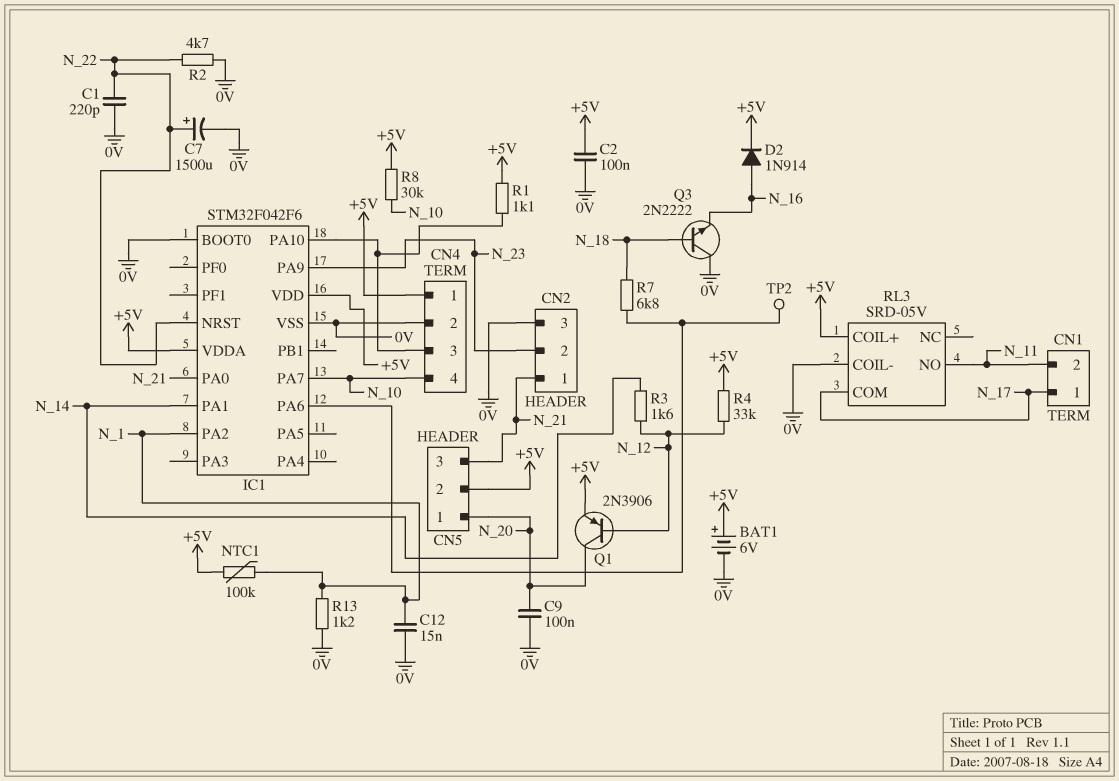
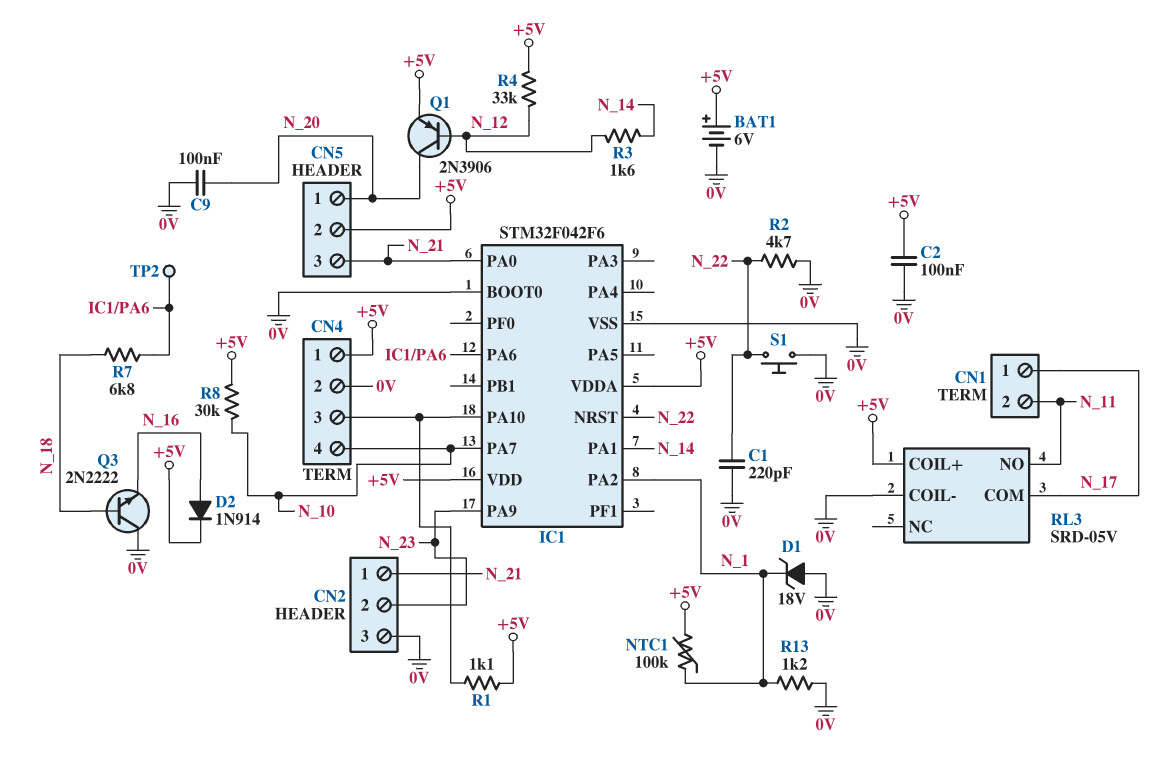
C7: 1500uF (plus N_22, minus 0V) -> none
C12: 15nF (0V, N_1) -> none
D1: none -> zener 18V (A 0V, K N_1)
S1: none -> button (0V, N_22)

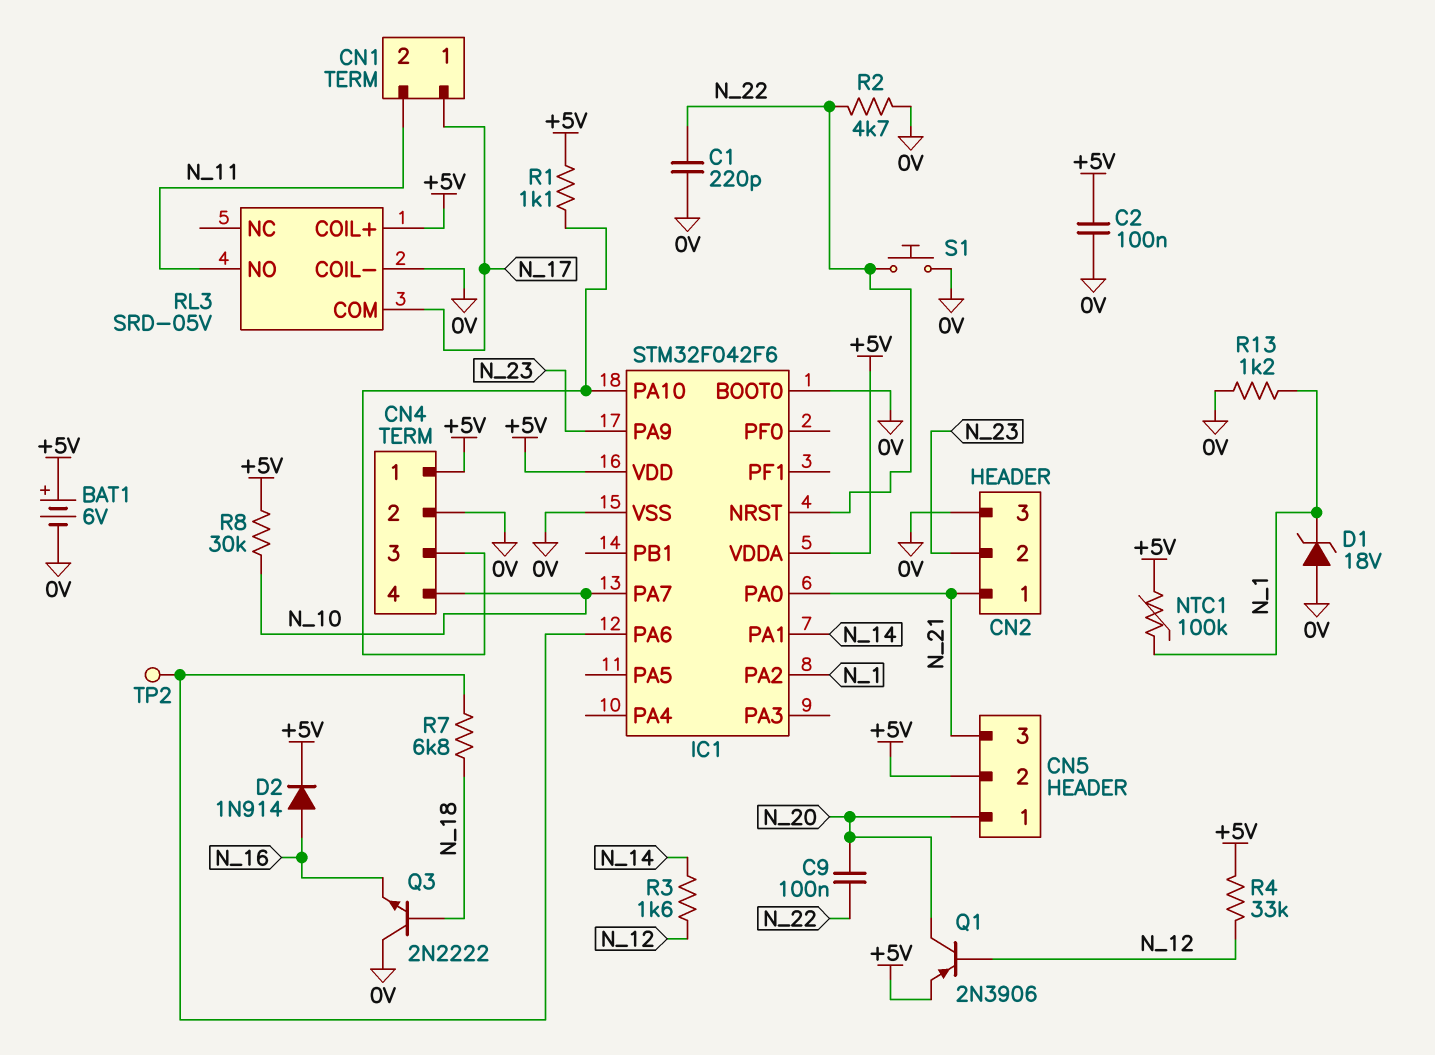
C9: 100nF (0V, N_20) -> 100nF (N_20, N_22)

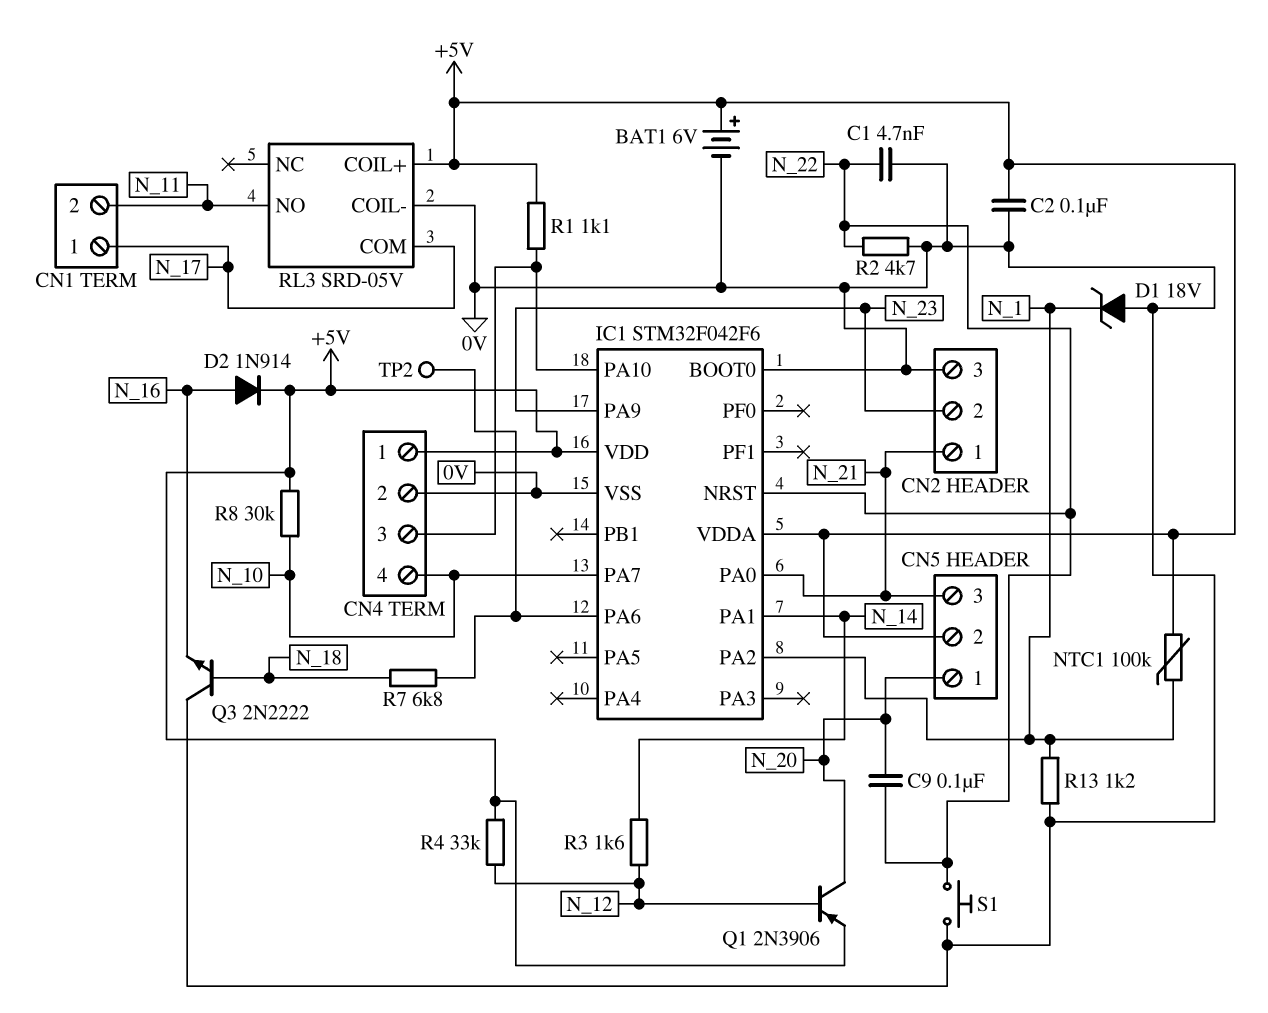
C1: 220pF (0V, N_22) -> 4.7nF (0V, N_22)

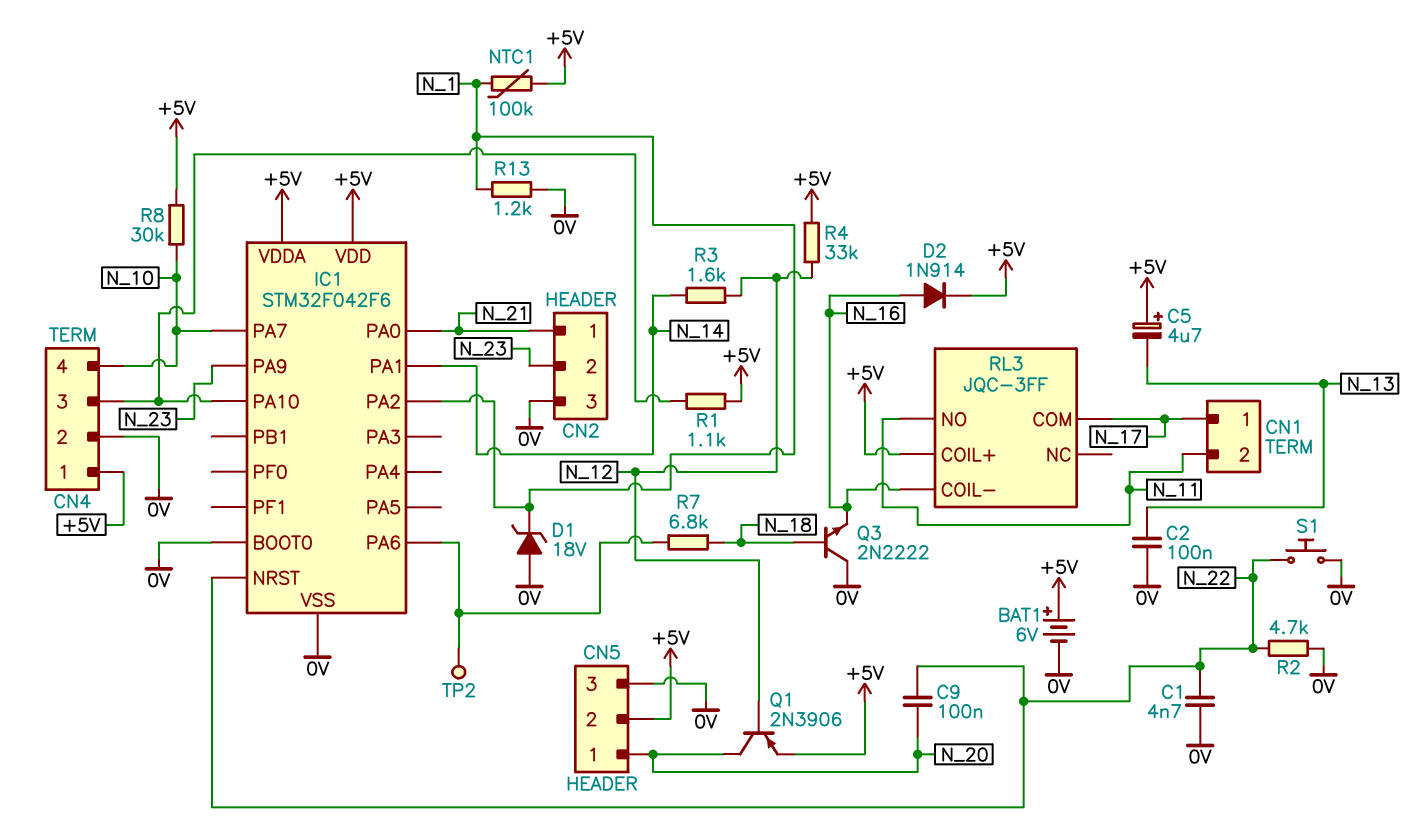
C2: 100nF (+5V, 0V) -> 100nF (0V, N_13)
C5: none -> 4.7uF (plus +5V, minus N_13)
CN5 pin 3: N_21 -> 0V
RL3: SRD-05V -> JQC-3FF
RL3 pin COIL-: 0V -> N_16

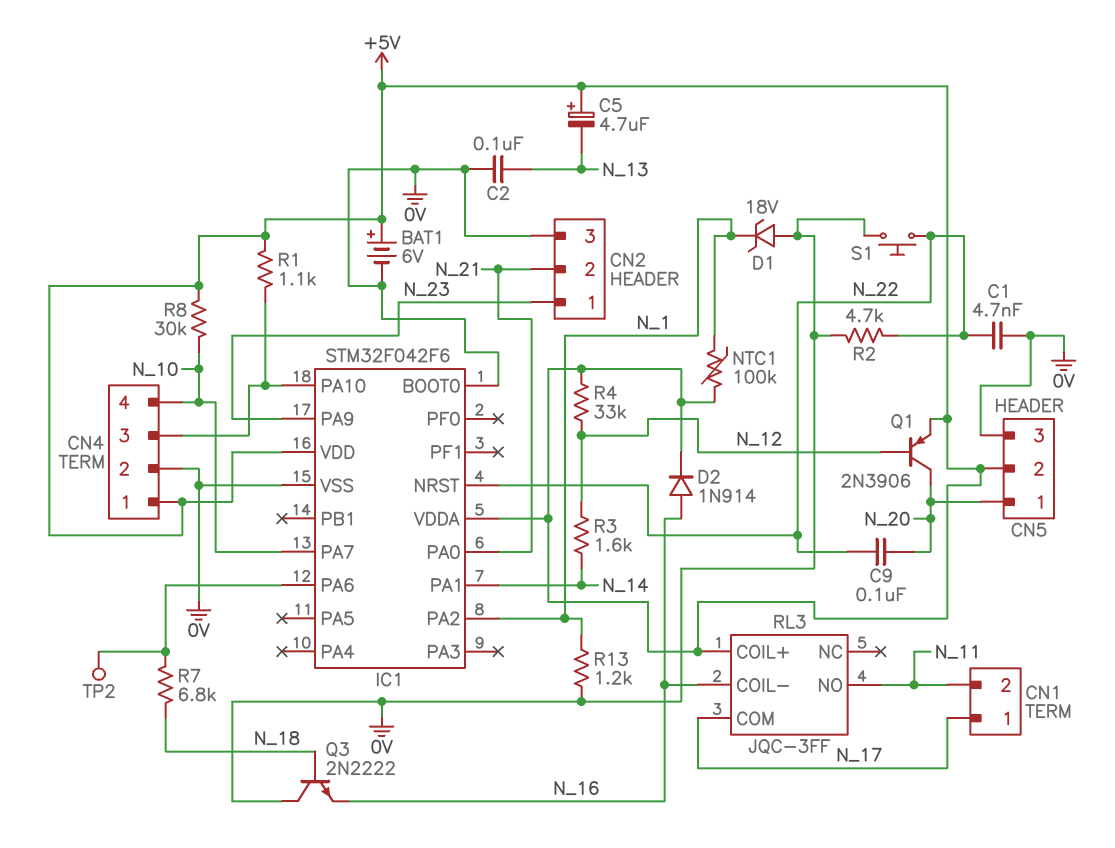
CN2 pin 1: N_21 -> N_23
CN2 pin 2: N_23 -> N_21

